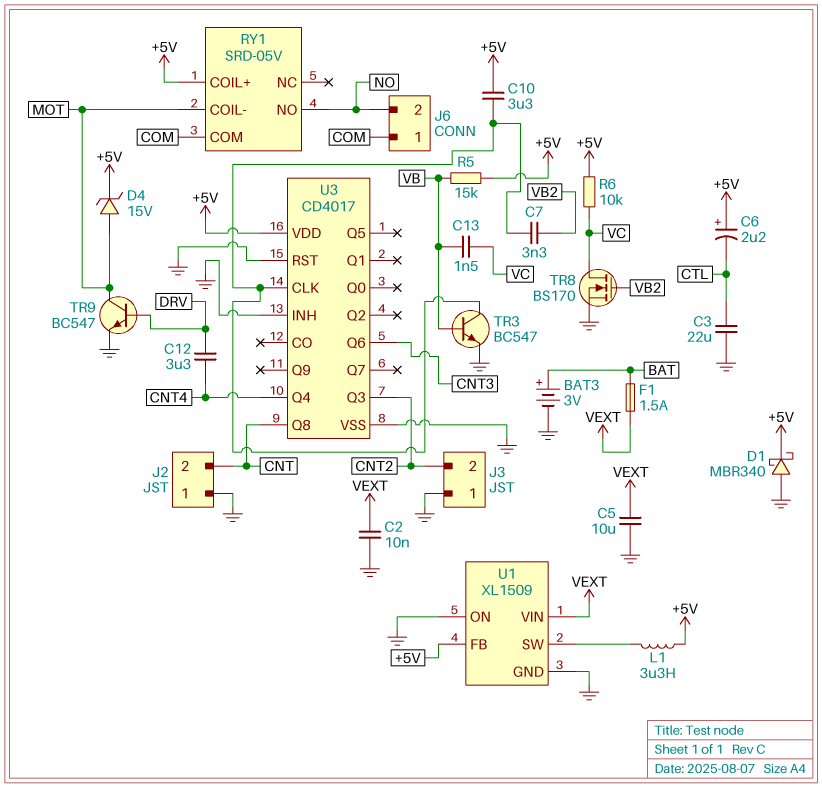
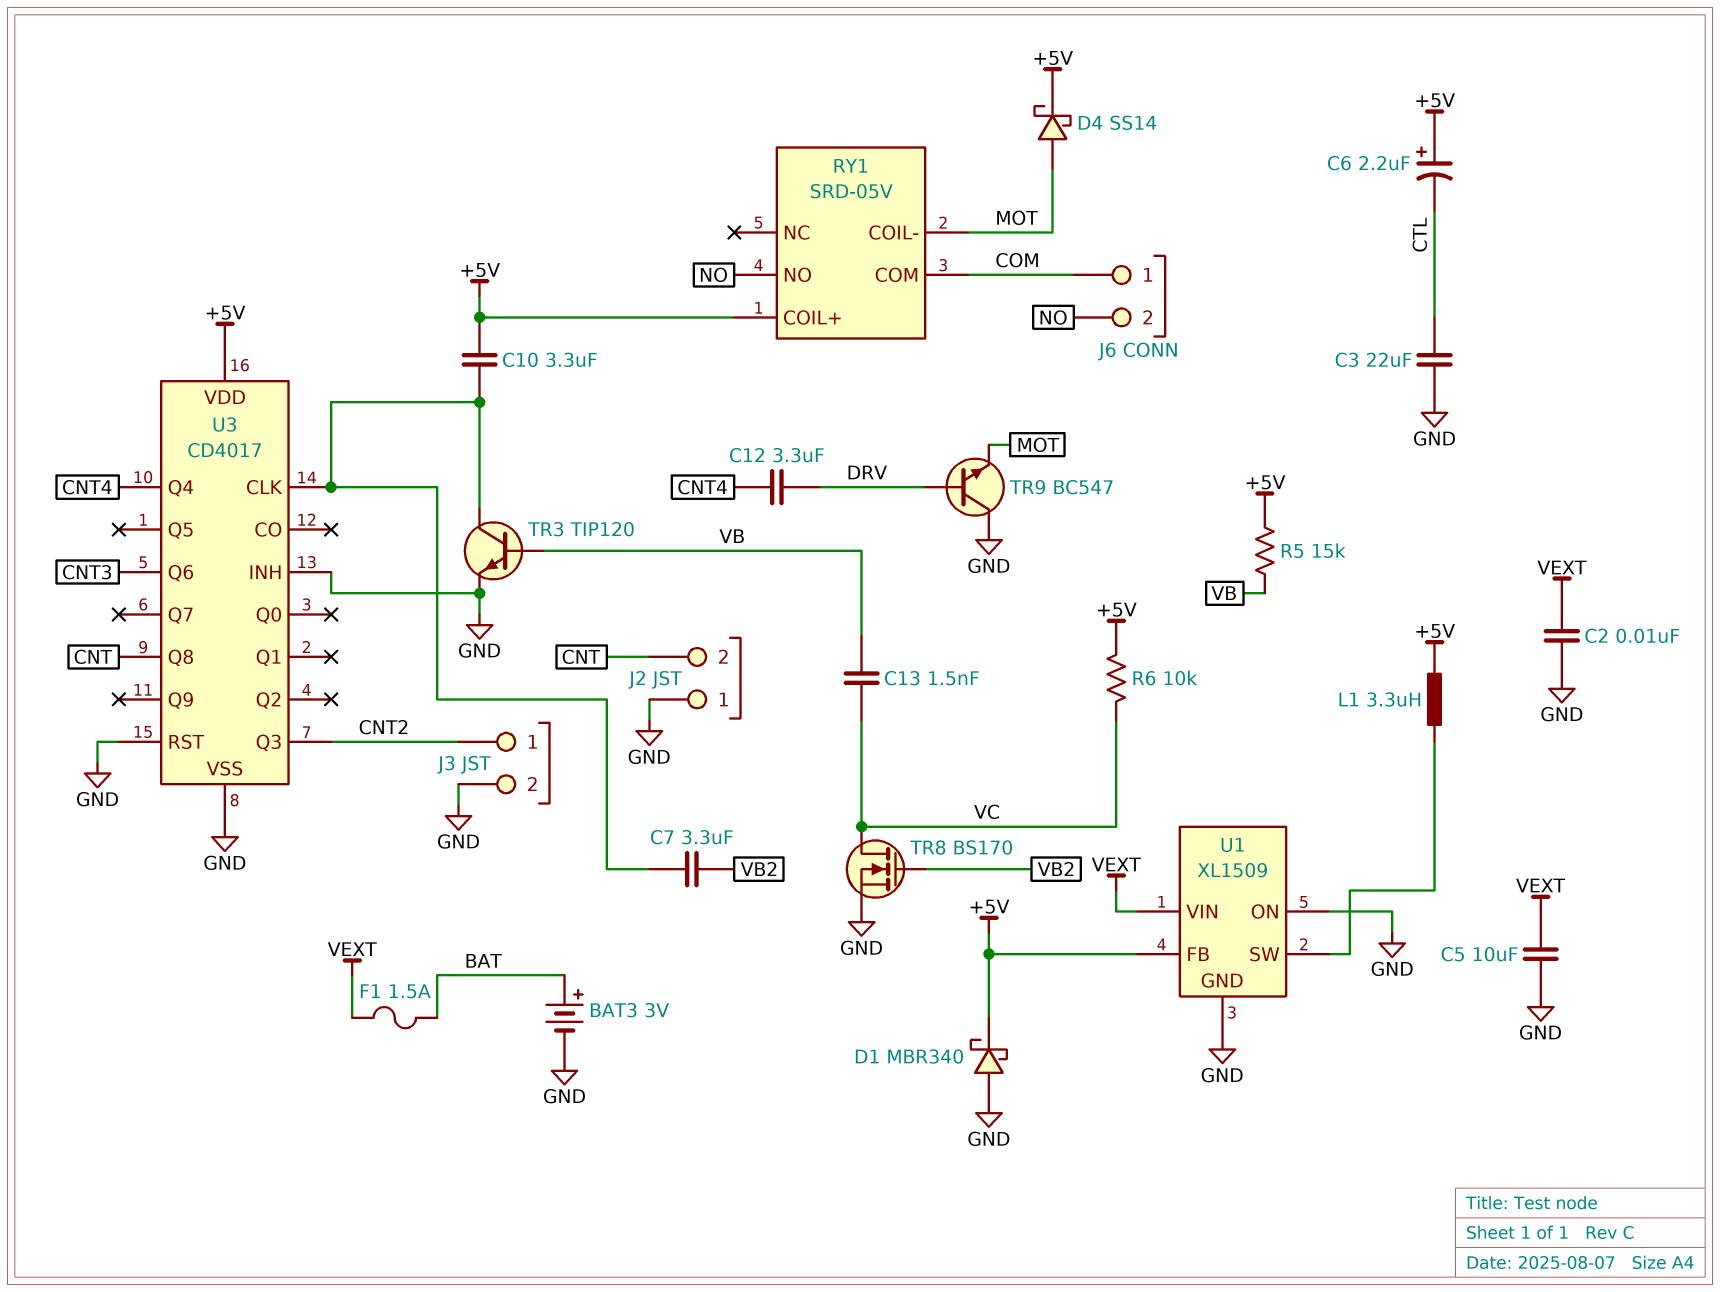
C7: 3.3nF (U3/CLK, VB2) -> 3.3uF (U3/CLK, VB2)
D4: zener 15V (A MOT, K +5V) -> schottky SS14 (A MOT, K +5V)
J3 pin 1: GND -> CNT2
J3 pin 2: CNT2 -> GND
TR3: NPN BC547 (B VB, C U3/CLK, E GND) -> NPN TIP120 (B VB, C U3/CLK, E GND)
TR9: NPN BC547 (B DRV, C MOT, E GND) -> NPN BC547 (B DRV, C GND, E MOT)

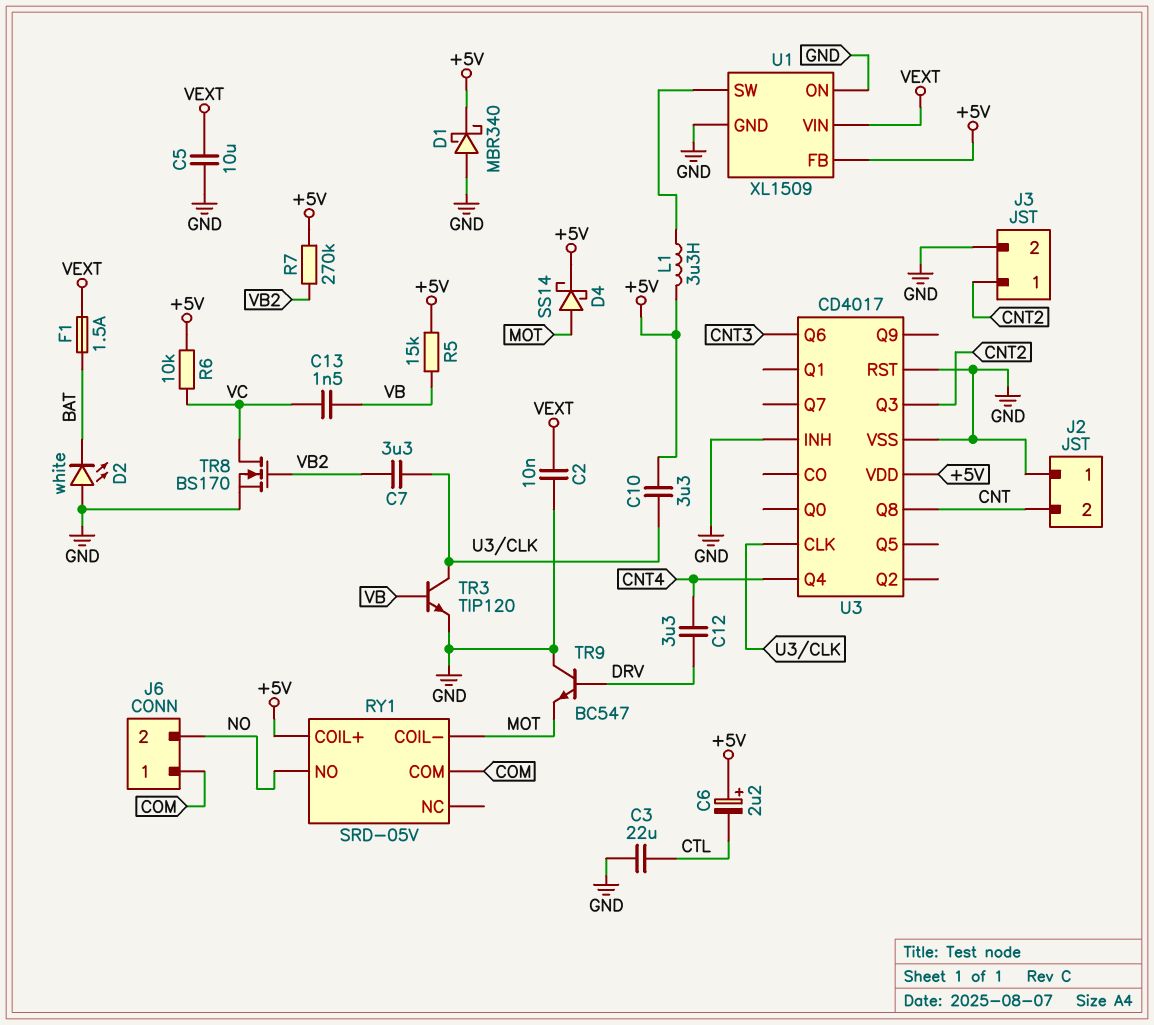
BAT3: 3V (plus BAT, minus GND) -> none
D2: none -> LED white (A GND, K BAT)
R7: none -> 270k (+5V, VB2)

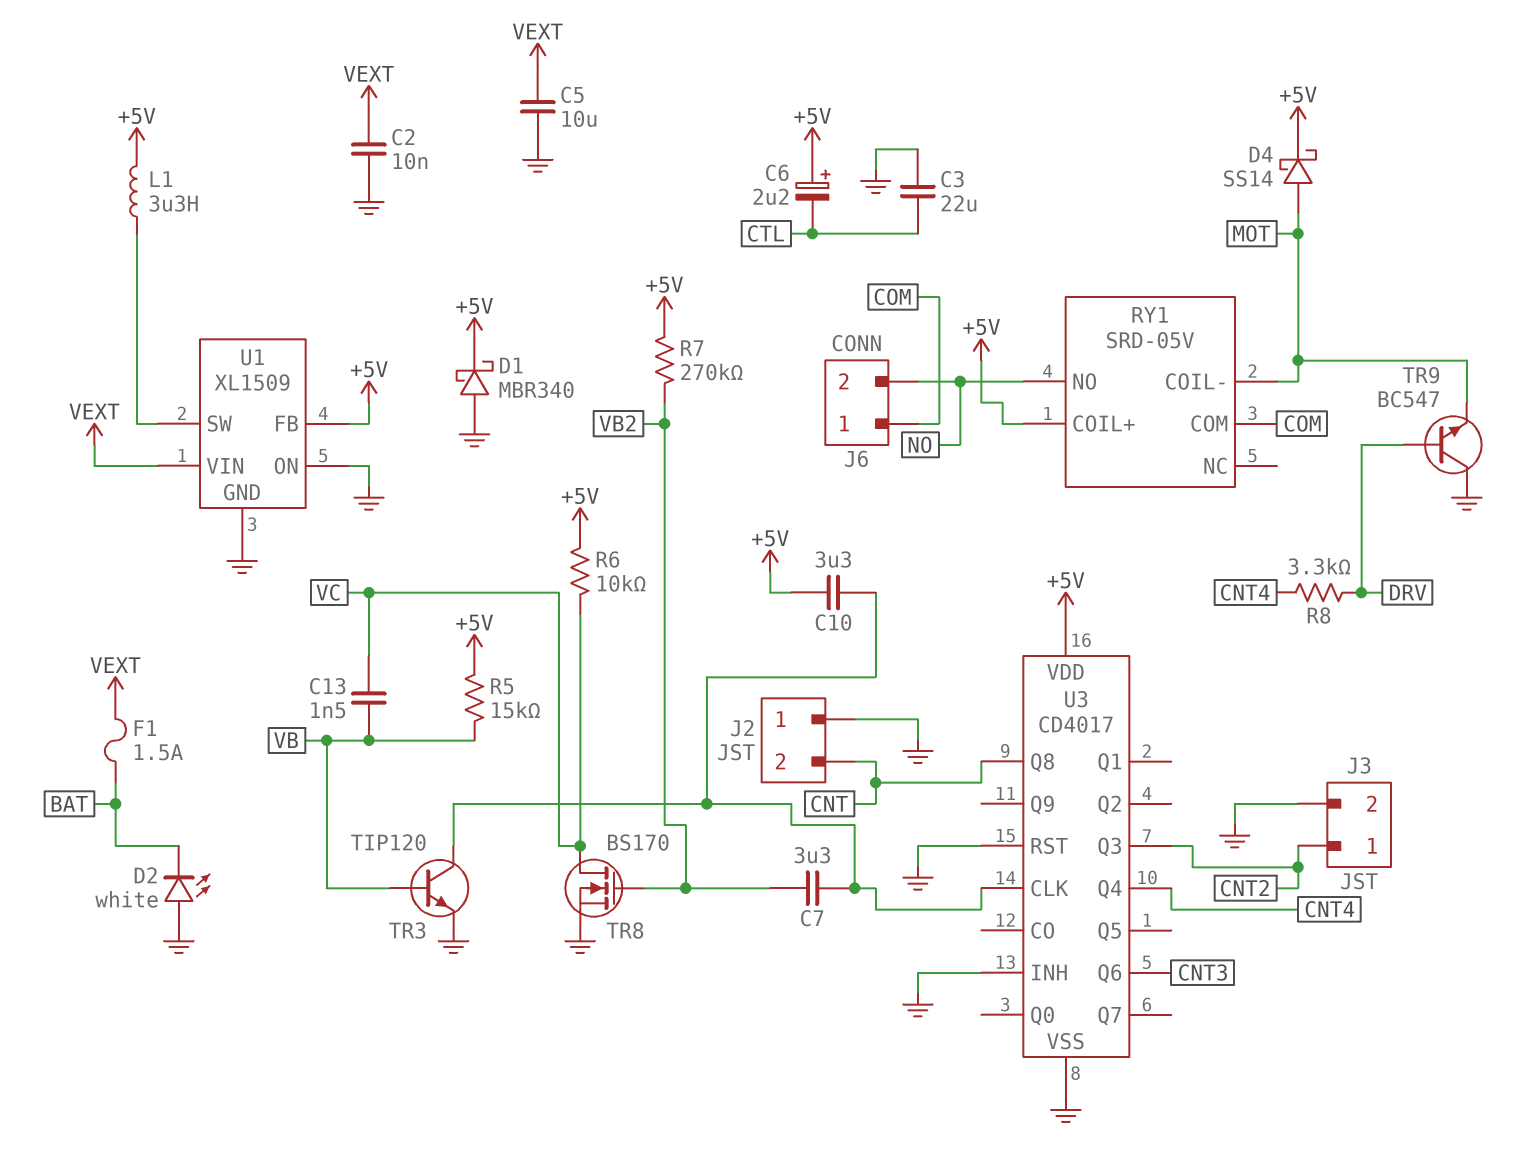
C12: 3.3uF (CNT4, DRV) -> none
R8: none -> 3.3k (CNT4, DRV)

